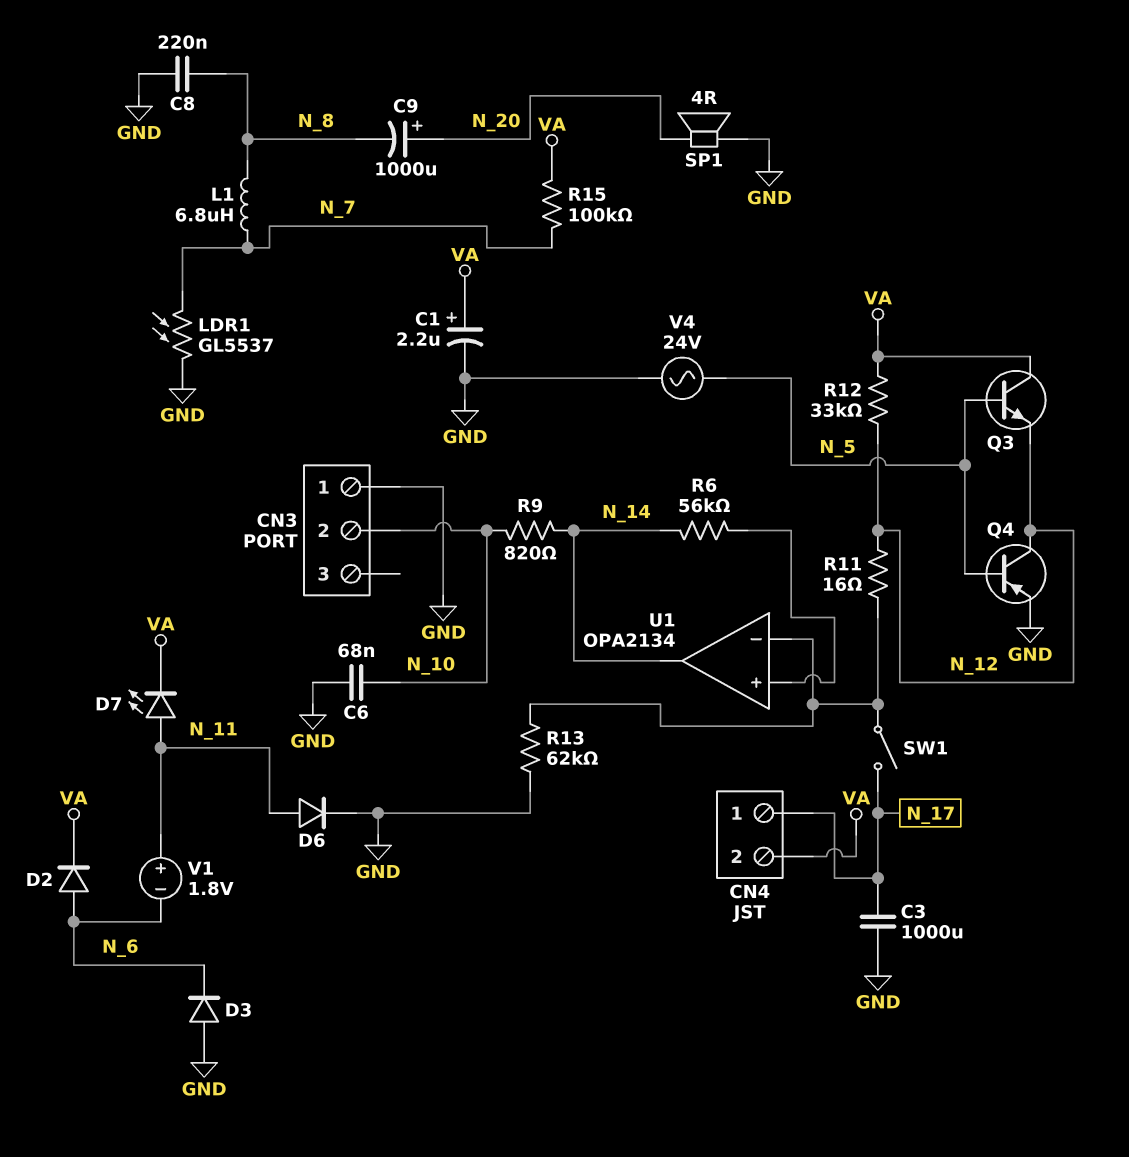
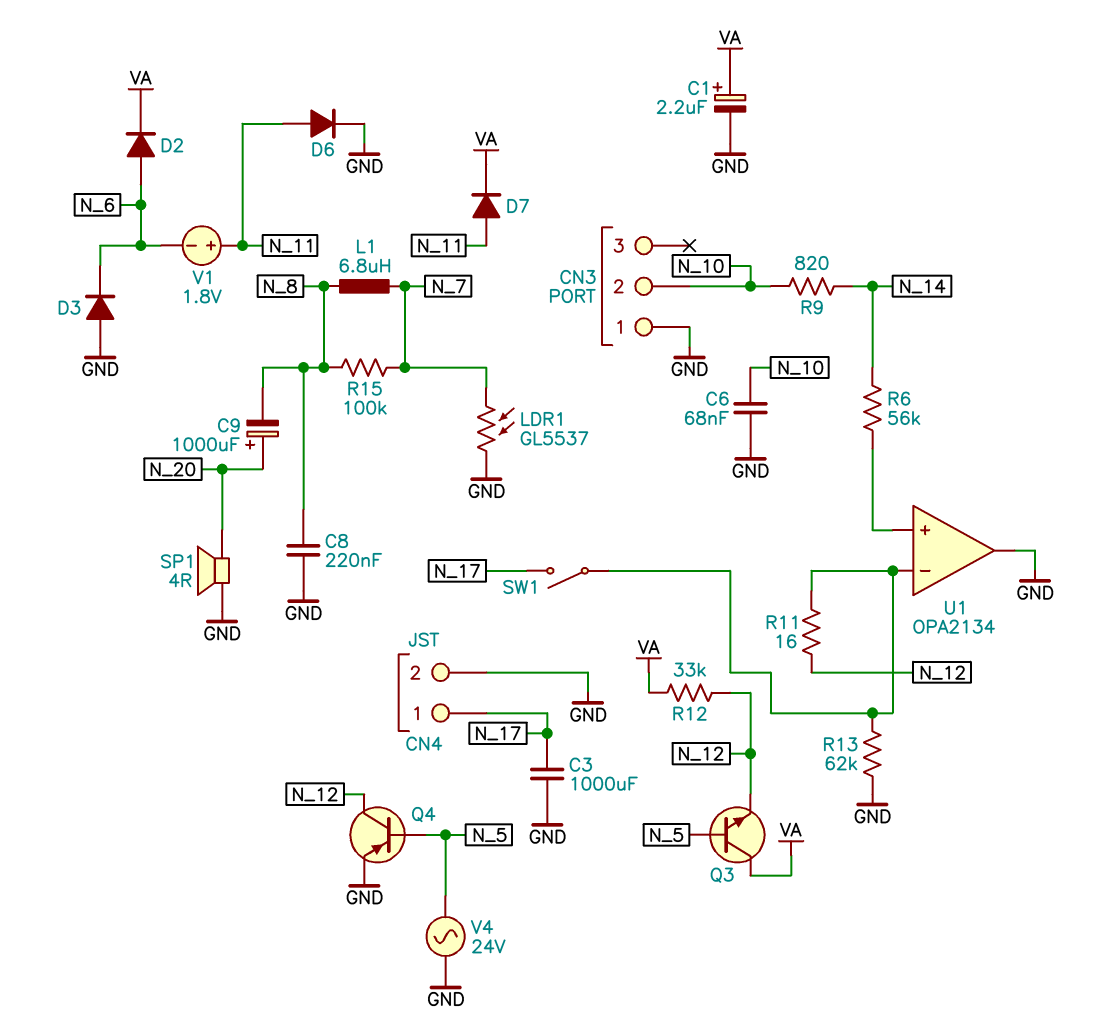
CN4 pin 2: VA -> GND
D7: LED (A N_11, K VA) -> diode (A N_11, K VA)
R15: 100k (N_7, VA) -> 100k (N_7, N_8)
U1 pin out: N_14 -> GND

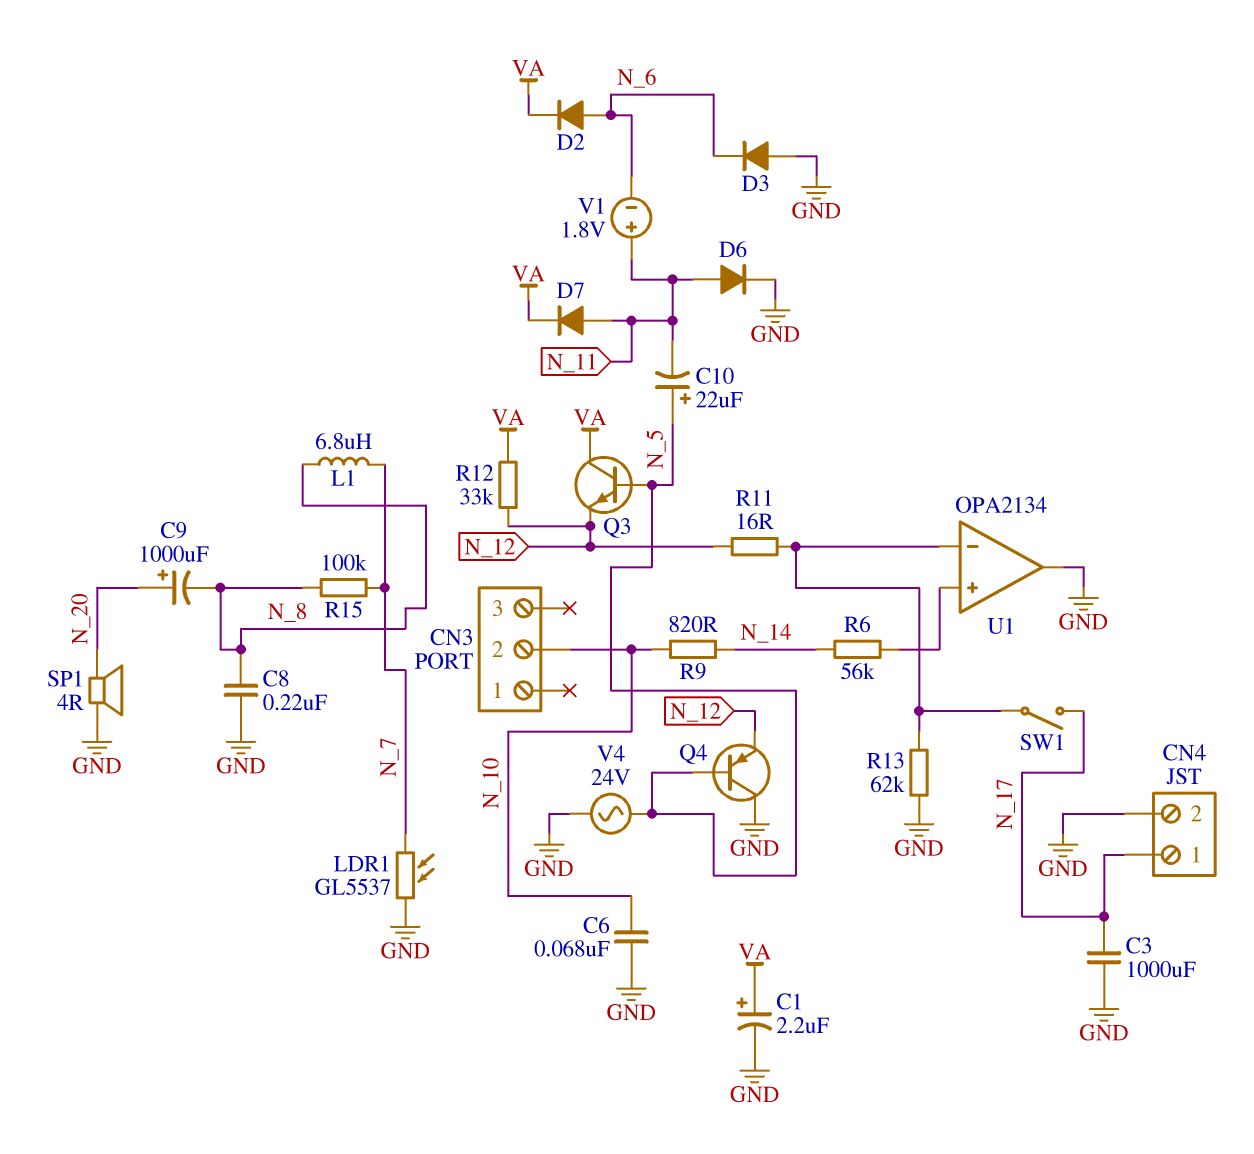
C10: none -> 22uF (plus N_5, minus N_11)
CN3 pin 1: GND -> none
Q4: PNP (B N_5, C N_12, E GND) -> PNP (B N_5, C GND, E N_12)

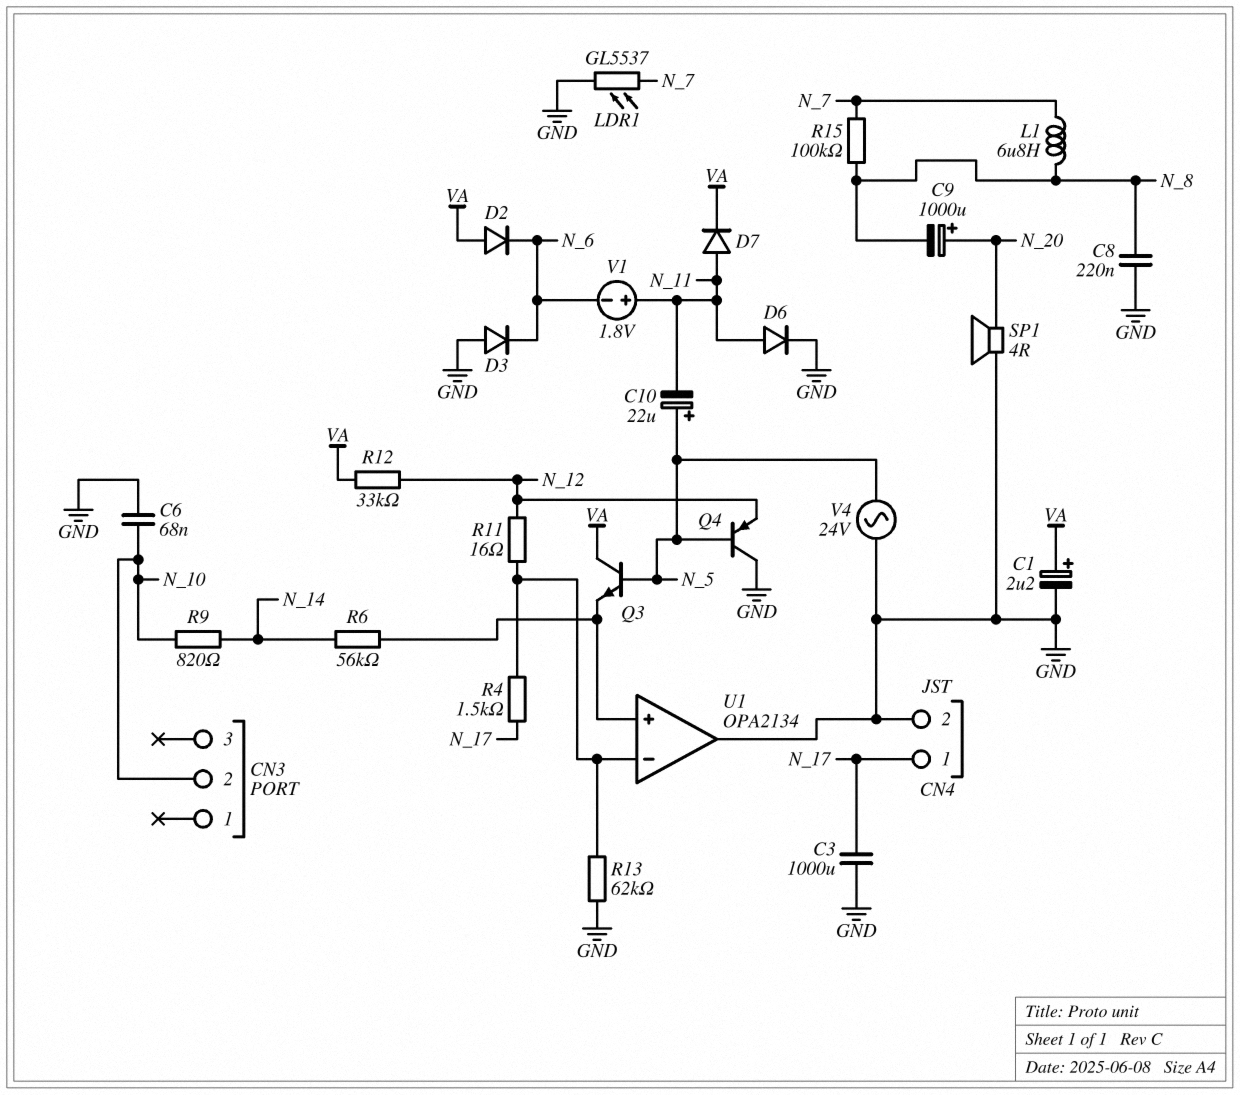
D2: diode (A N_6, K VA) -> diode (A VA, K N_6)
Q3: NPN (B N_5, C VA, E N_12) -> NPN (B N_5, C VA, E U1/in+)
R4: none -> 1.5k (N_17, U1/in-)
SW1: switch (N_17, U1/in-) -> none

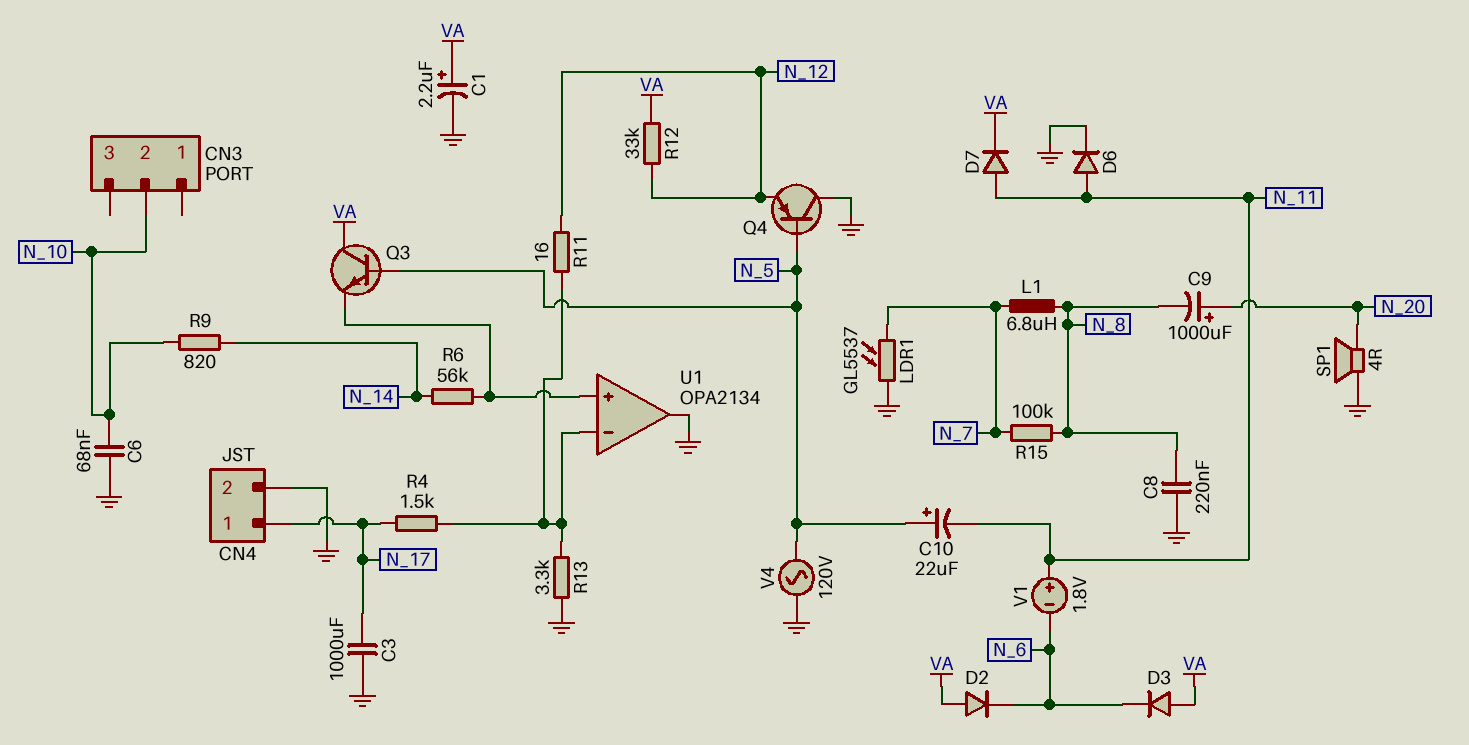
D3: diode (A GND, K N_6) -> diode (A VA, K N_6)
R13: 62k (GND, U1/in-) -> 3.3k (GND, U1/in-)
V4: AC 24V (GND, N_5) -> AC 120V (GND, N_5)

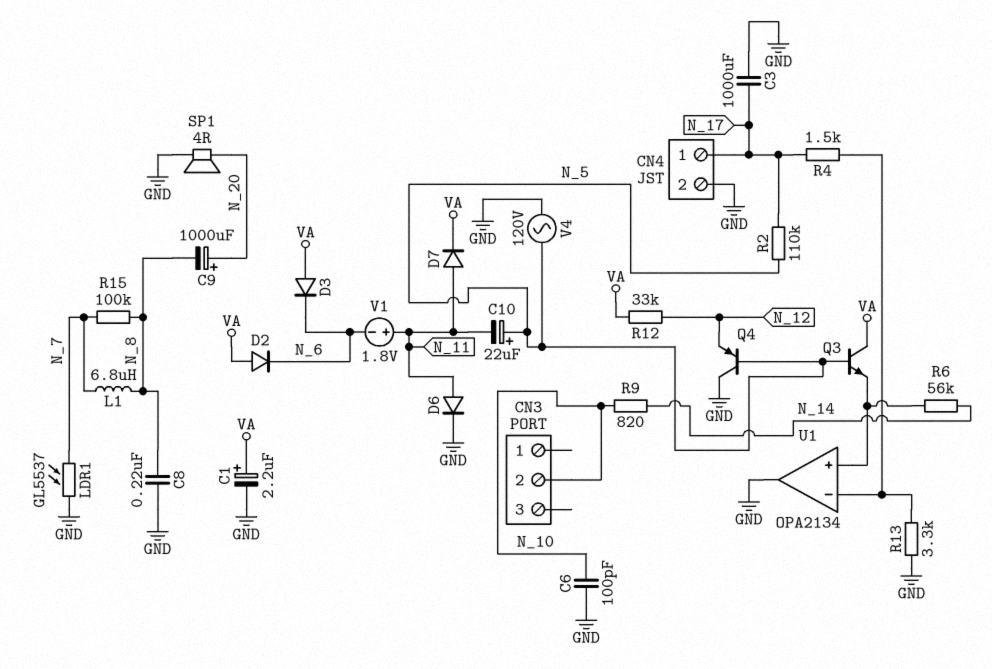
C6: 68nF (GND, N_10) -> 100pF (GND, N_10)
R2: none -> 110k (N_5, N_17)
R11: 16 (N_12, U1/in-) -> none

